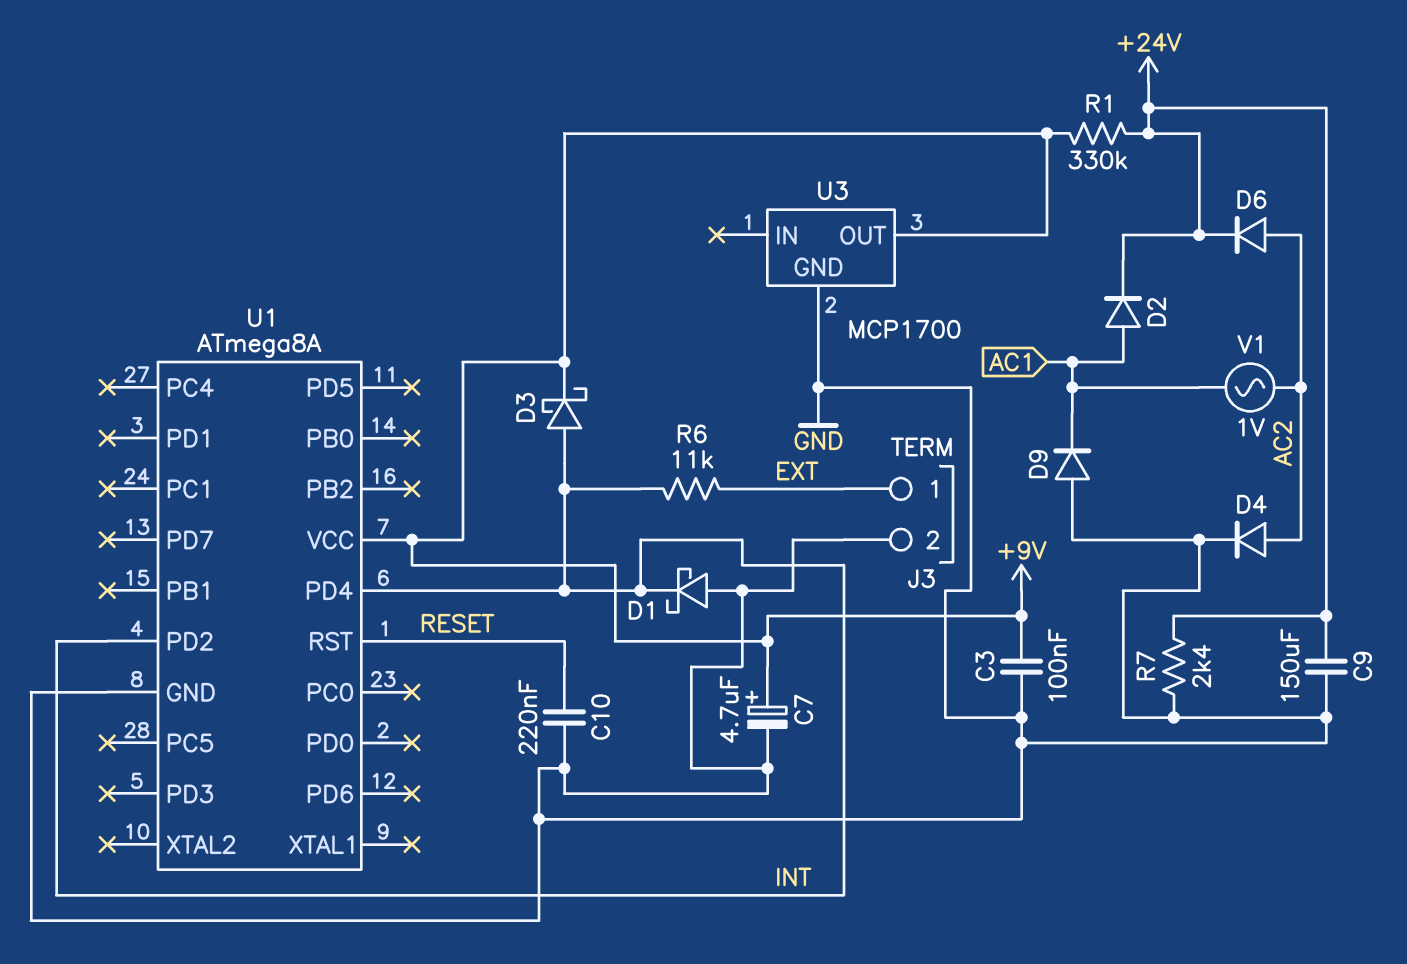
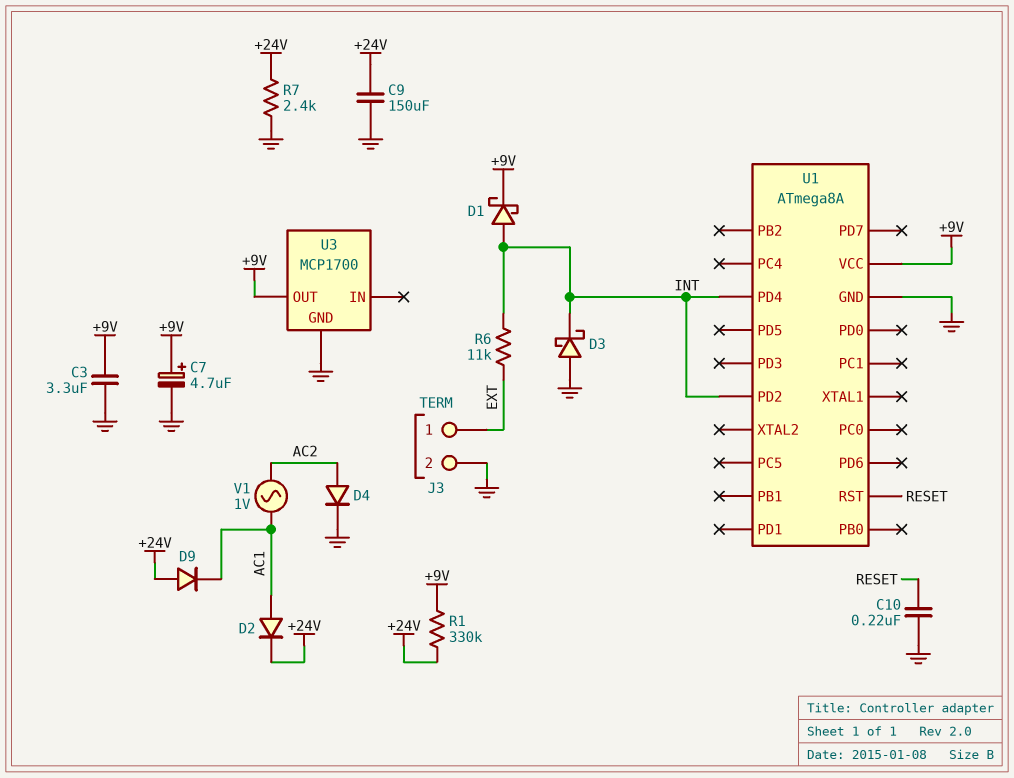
C3: 100nF (+9V, GND) -> 3.3uF (+9V, GND)
D1: schottky (A GND, K INT) -> schottky (A INT, K +9V)
D3: schottky (A INT, K +9V) -> schottky (A GND, K INT)
D6: diode (A AC2, K +24V) -> none
D9: diode (A GND, K AC1) -> diode (A +24V, K AC1)

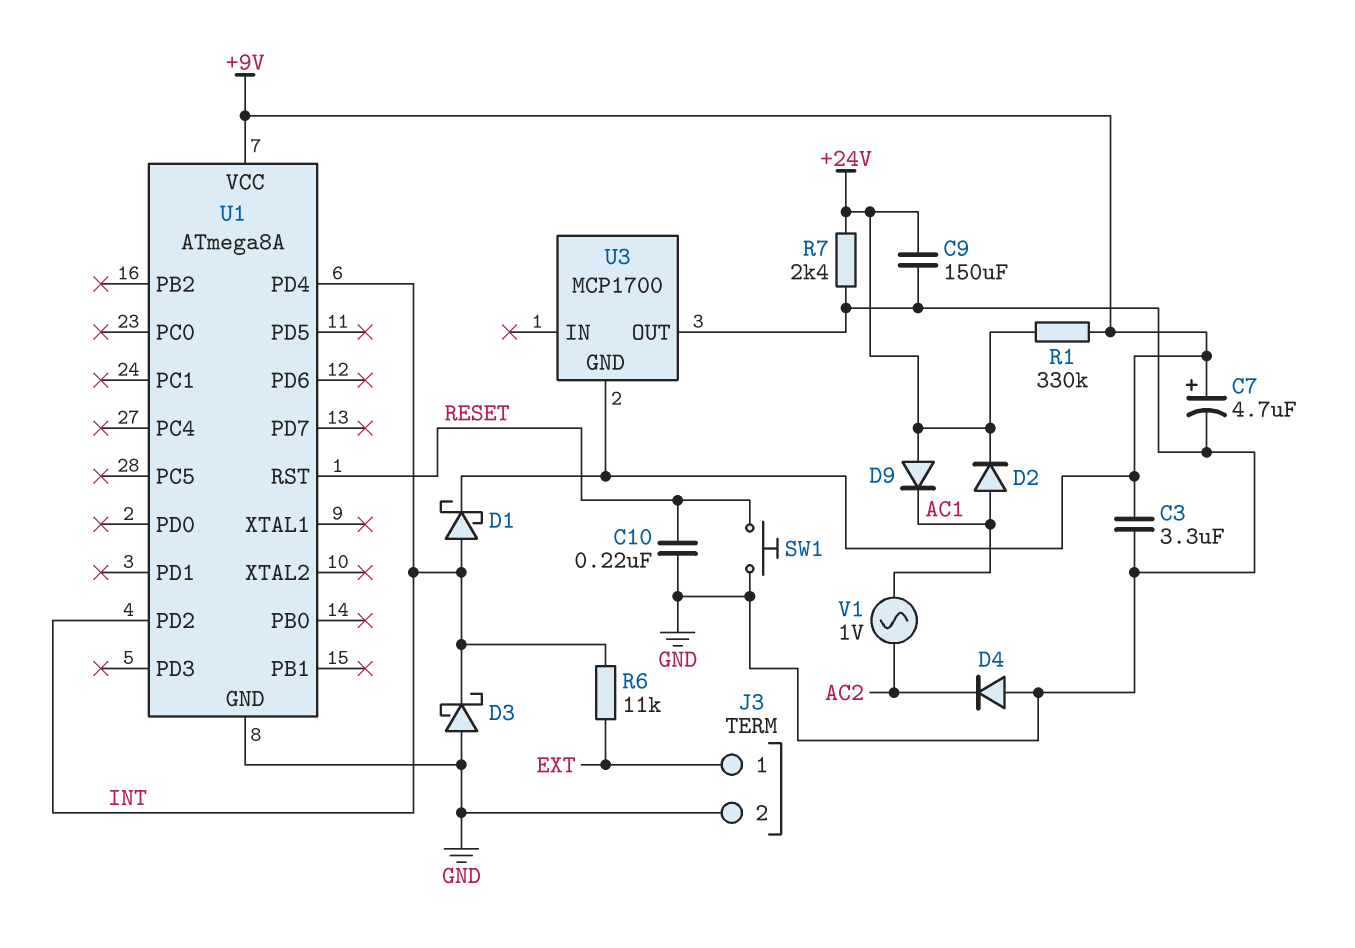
D4: diode (A AC2, K GND) -> diode (A GND, K AC2)
SW1: none -> button (GND, RESET)
U3 pin GND: GND -> +9V
U3 pin OUT: +9V -> GND

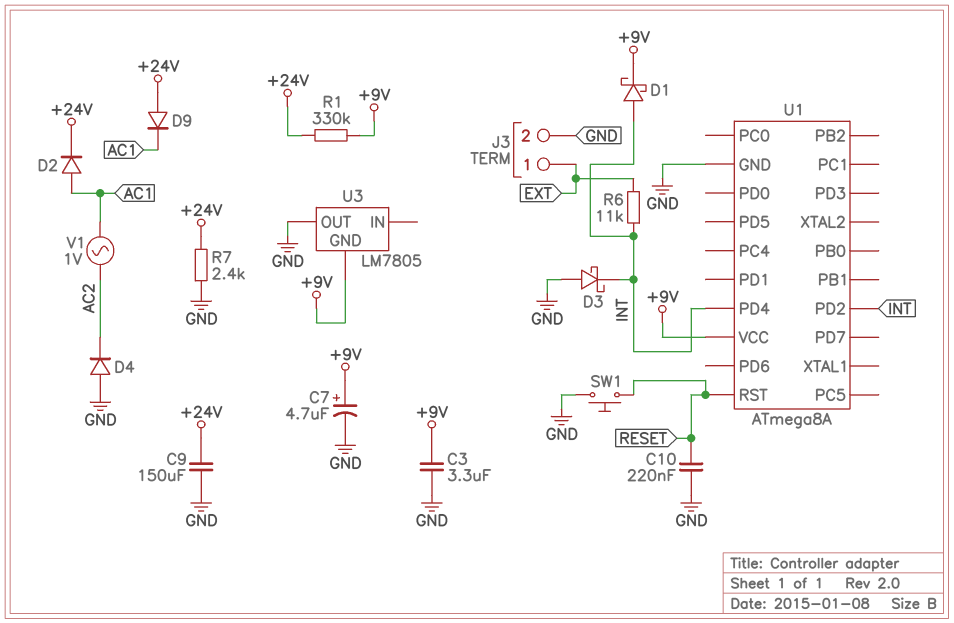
U3: MCP1700 -> LM7805

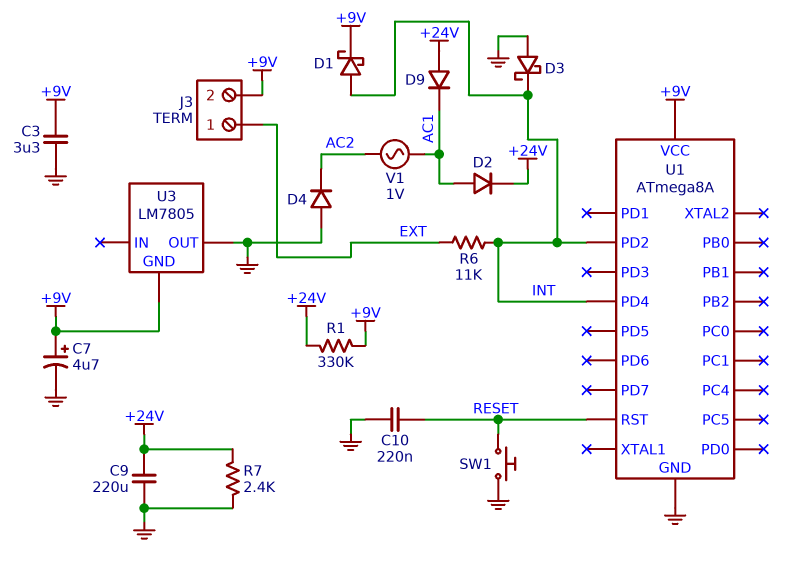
C9: 150uF (+24V, GND) -> 220uF (+24V, GND)
J3 pin 2: GND -> +9V

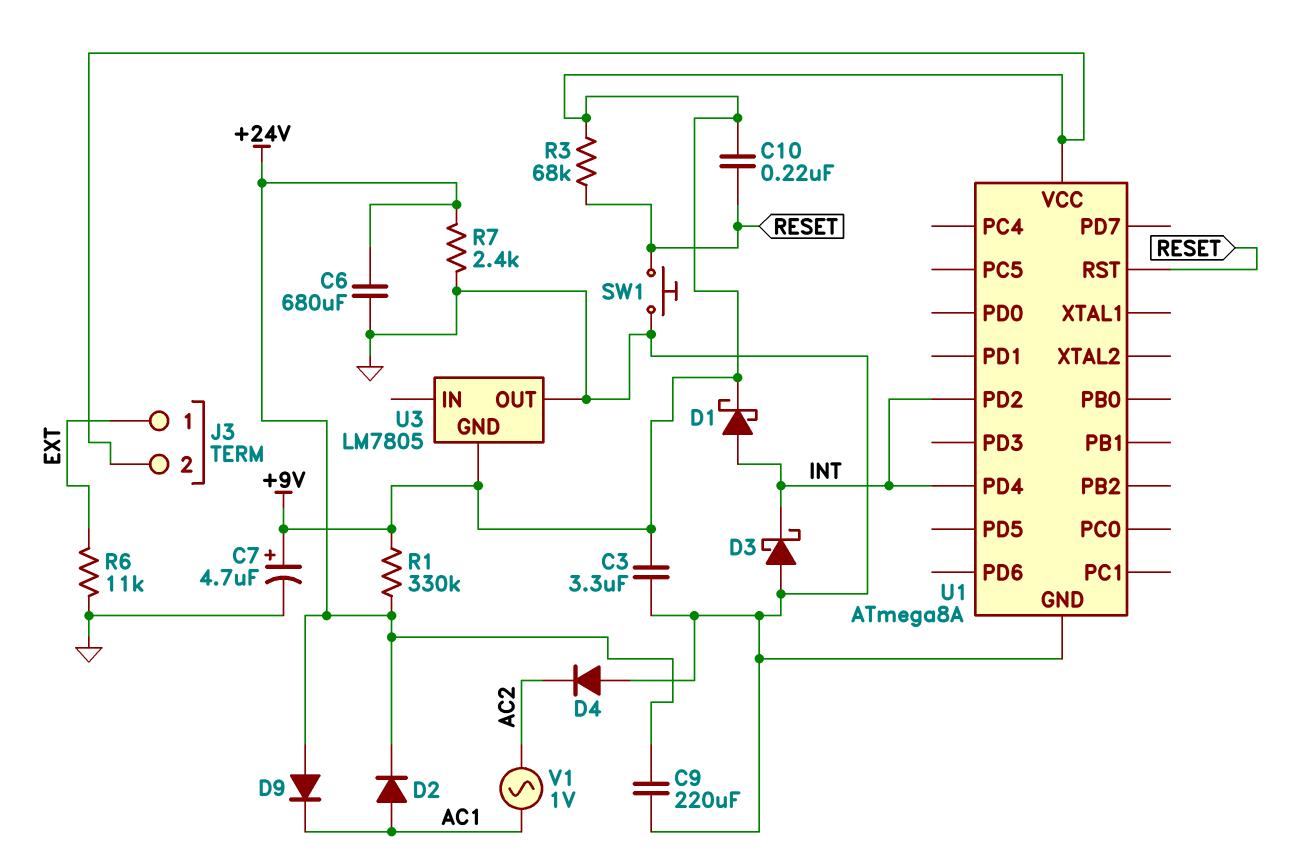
C6: none -> 680uF (+24V, GND)
C10: 220nF (GND, RESET) -> 220nF (+9V, RESET)
R3: none -> 68k (+9V, RESET)
R6: 11k (EXT, INT) -> 11k (EXT, GND)

